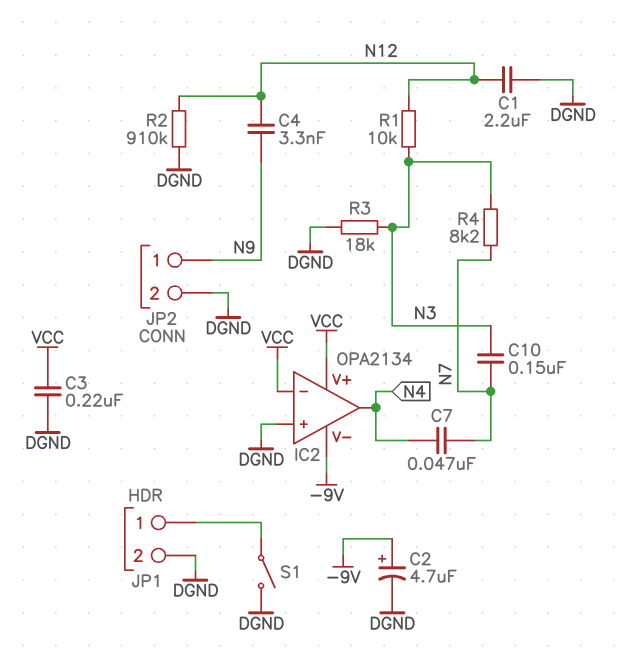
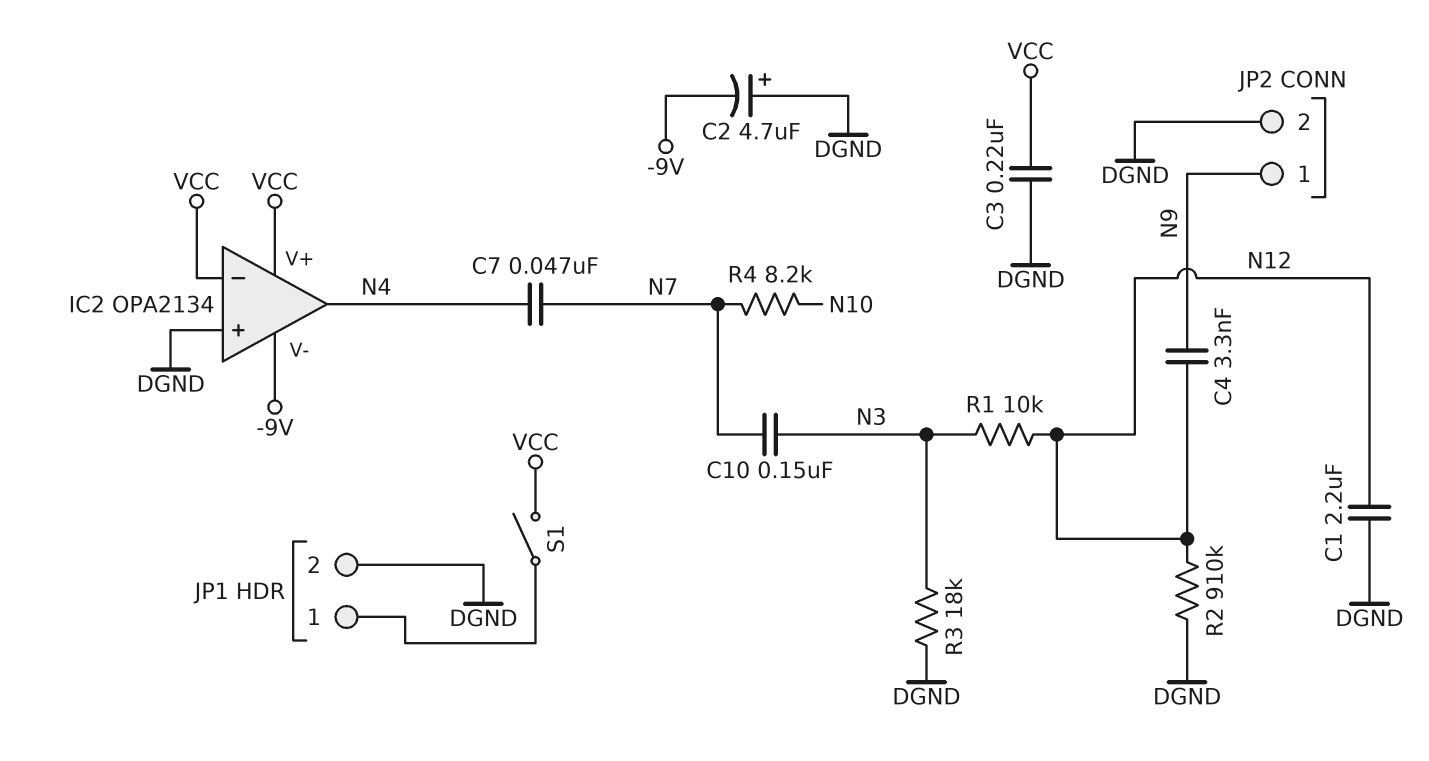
C2: 4.7uF (plus -9V, minus DGND) -> 4.7uF (plus DGND, minus -9V)
R4: 8.2k (N3, N7) -> 8.2k (N7, N10)
S1: switch (DGND, JP1/1) -> switch (JP1/1, VCC)

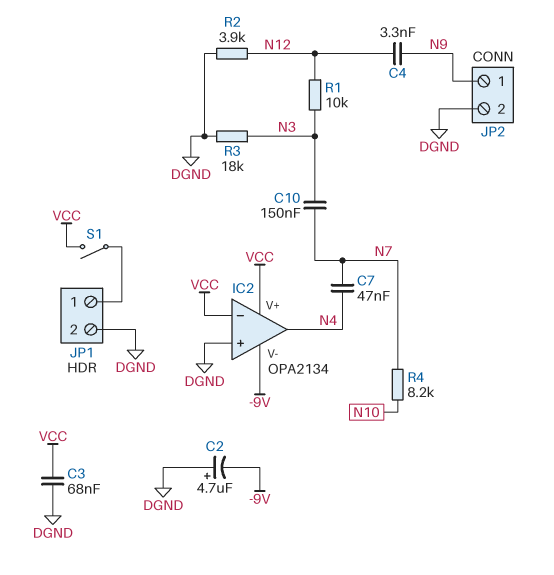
C1: 2.2uF (DGND, N12) -> none
C3: 220nF (DGND, VCC) -> 68nF (DGND, VCC)
R2: 910k (DGND, N12) -> 3.9k (DGND, N12)

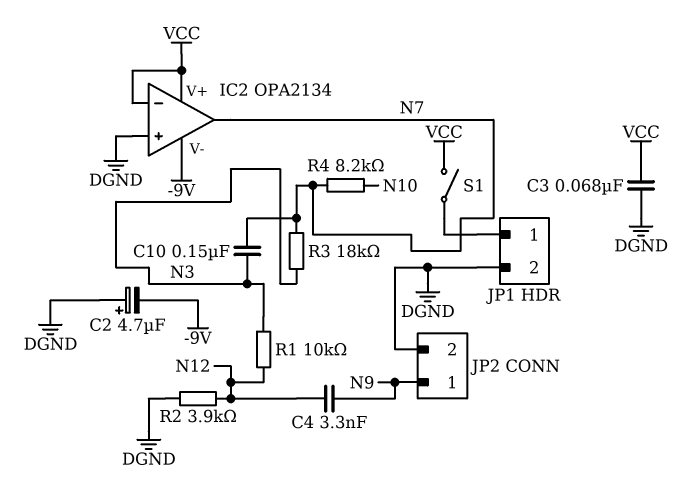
C7: 47nF (N4, N7) -> none
IC2 pin out: N4 -> N7
R3: 18k (DGND, N3) -> 18k (N3, N7)

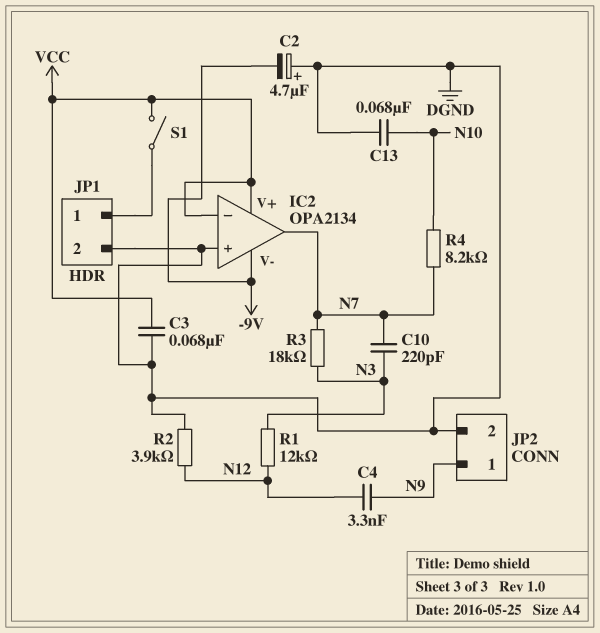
C10: 150nF (N3, N7) -> 220pF (N3, N7)
C13: none -> 68nF (DGND, N10)
R1: 10k (N3, N12) -> 12k (N3, N12)

